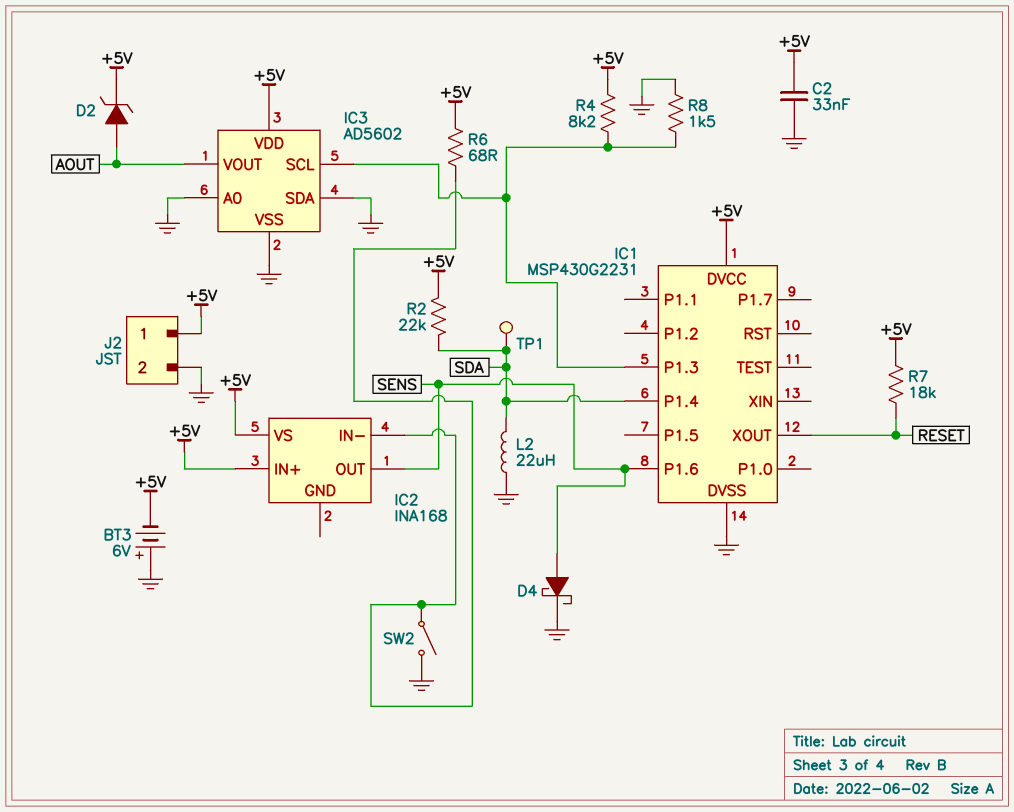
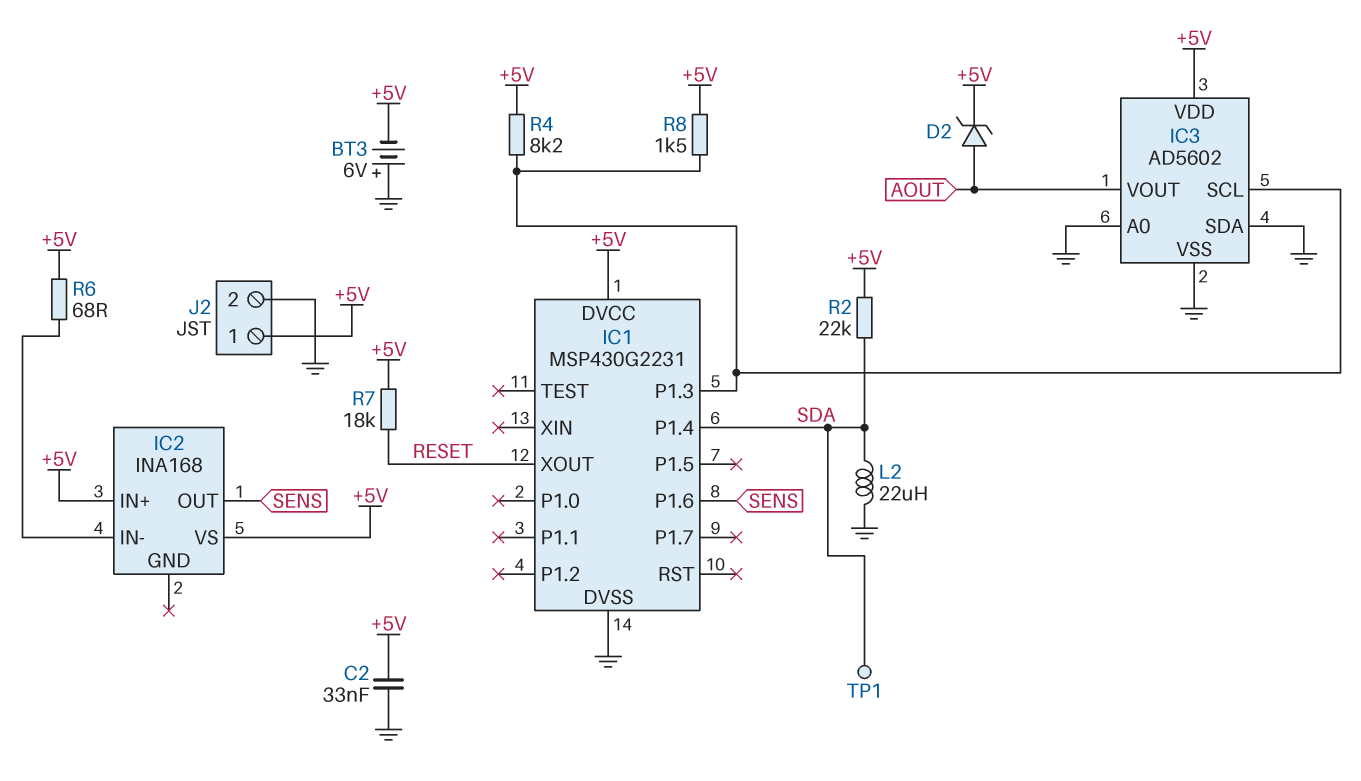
D4: schottky (A SENS, K GND) -> none
R8: 1.5k (GND, IC1/P1.3) -> 1.5k (+5V, IC1/P1.3)
SW2: switch (GND, IC2/IN-) -> none

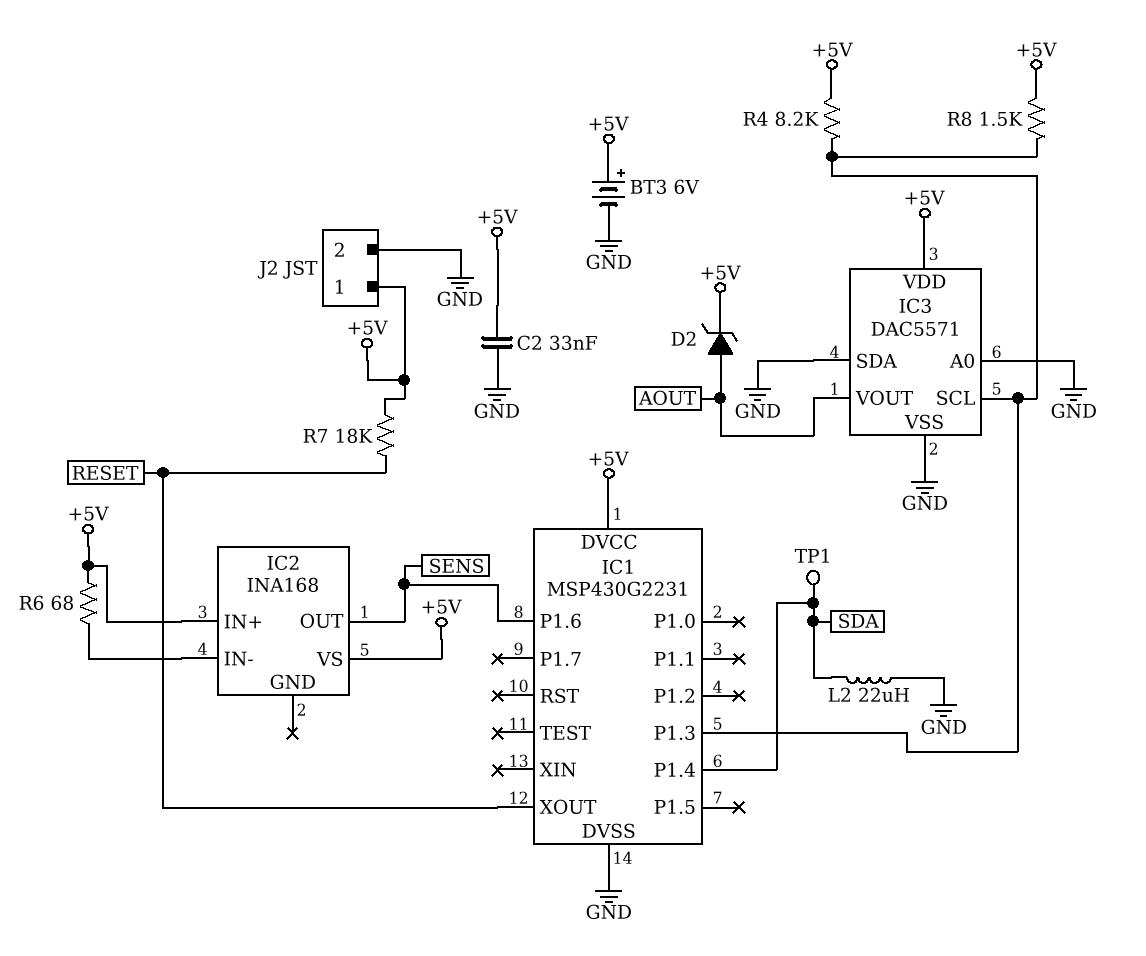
BT3: 6V (plus GND, minus +5V) -> 6V (plus +5V, minus GND)
IC3: AD5602 -> DAC5571
R2: 22k (+5V, SDA) -> none

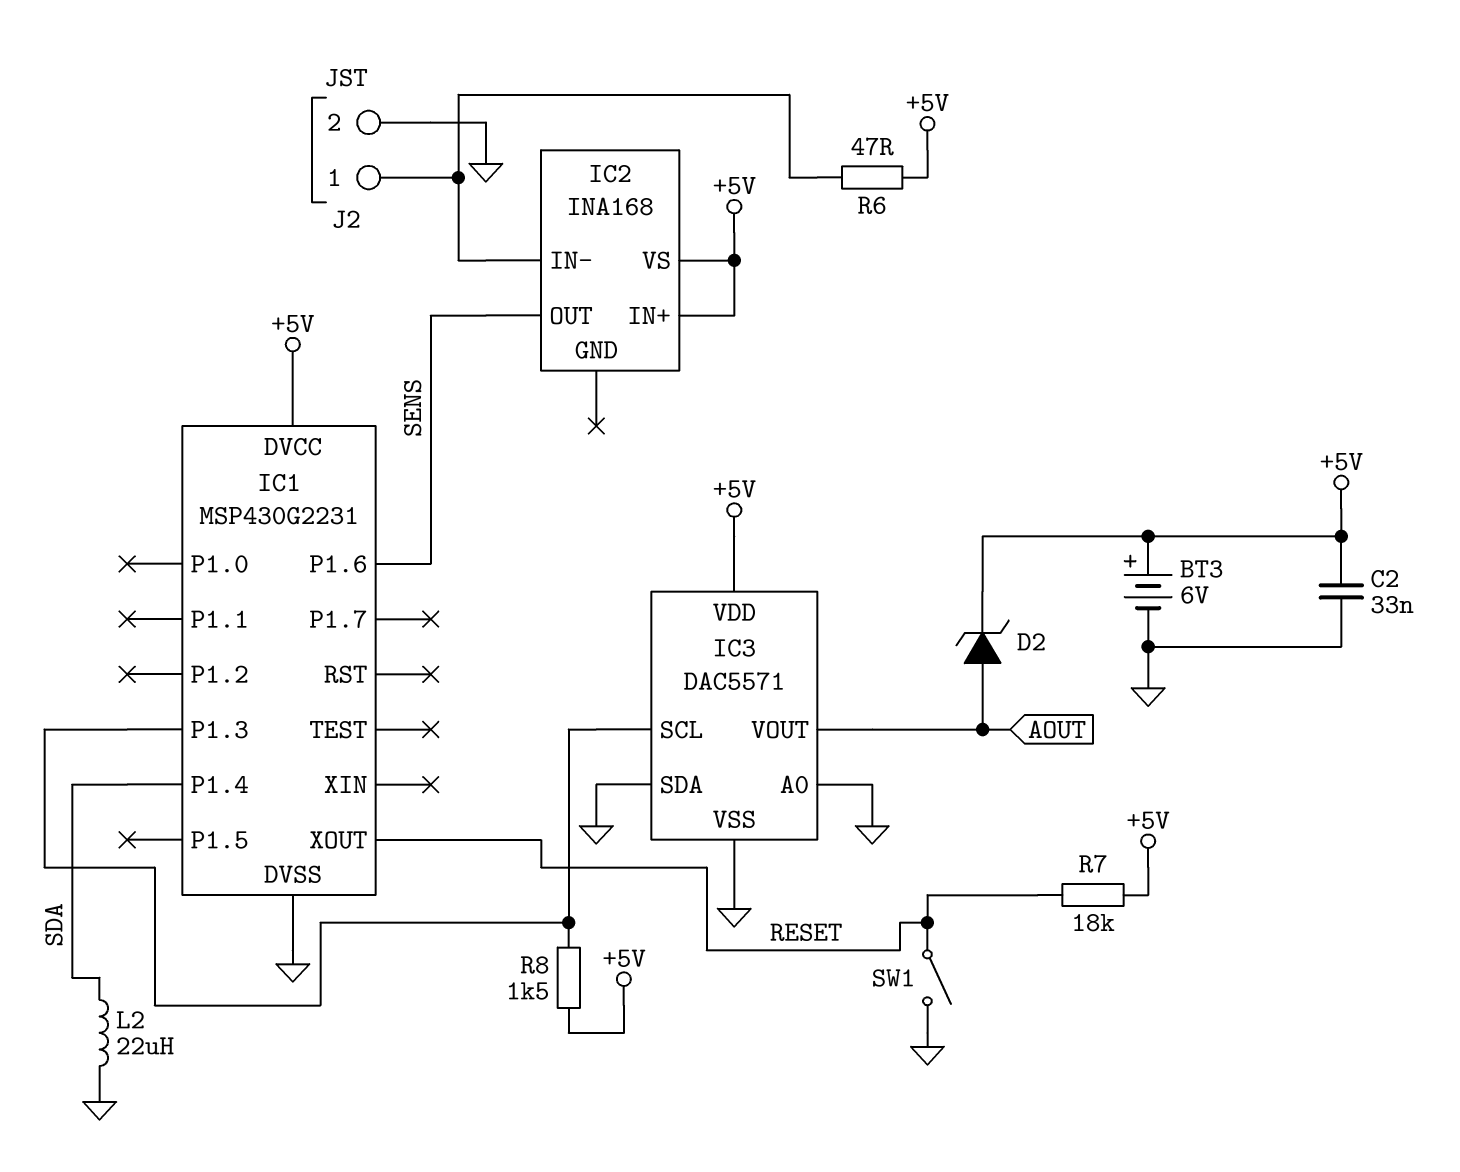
J2 pin 1: +5V -> IC2/IN-
R4: 8.2k (+5V, IC1/P1.3) -> none
R6: 68 (+5V, IC2/IN-) -> 47 (+5V, IC2/IN-)
SW1: none -> switch (GND, RESET)
TP1: test point (SDA) -> none

